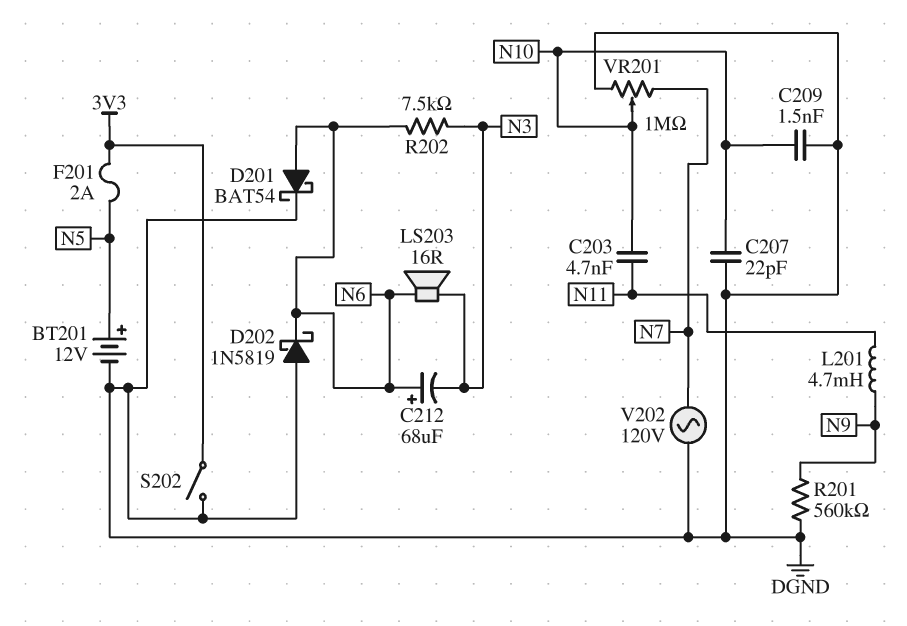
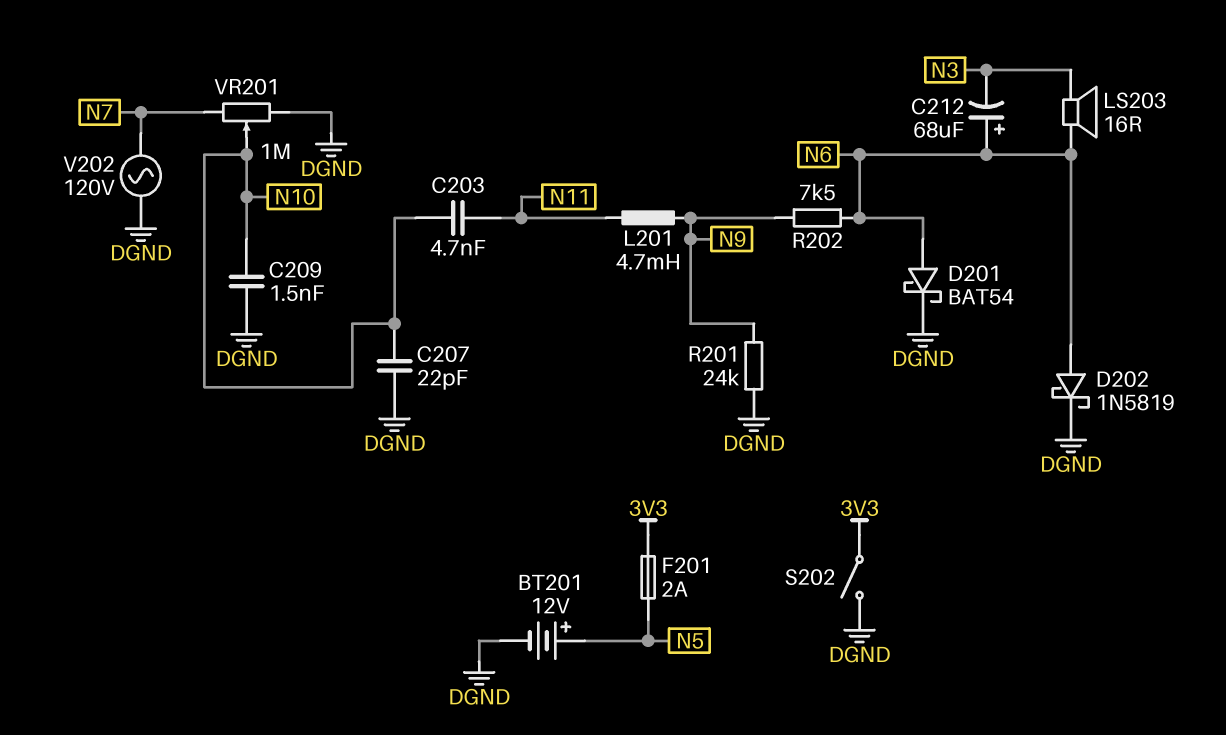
D202: schottky 1N5819 (A DGND, K N6) -> schottky 1N5819 (A N6, K DGND)
R201: 560k (DGND, N9) -> 24k (DGND, N9)
R202: 7.5k (N3, N6) -> 7.5k (N6, N9)

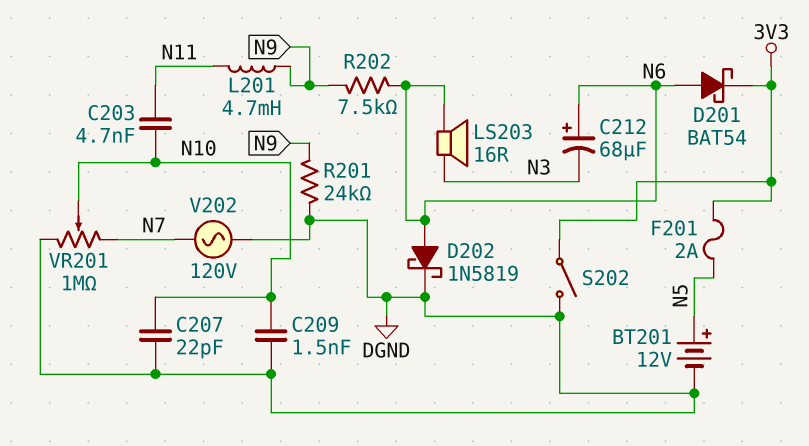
D201: schottky BAT54 (A N6, K DGND) -> schottky BAT54 (A N6, K 3V3)

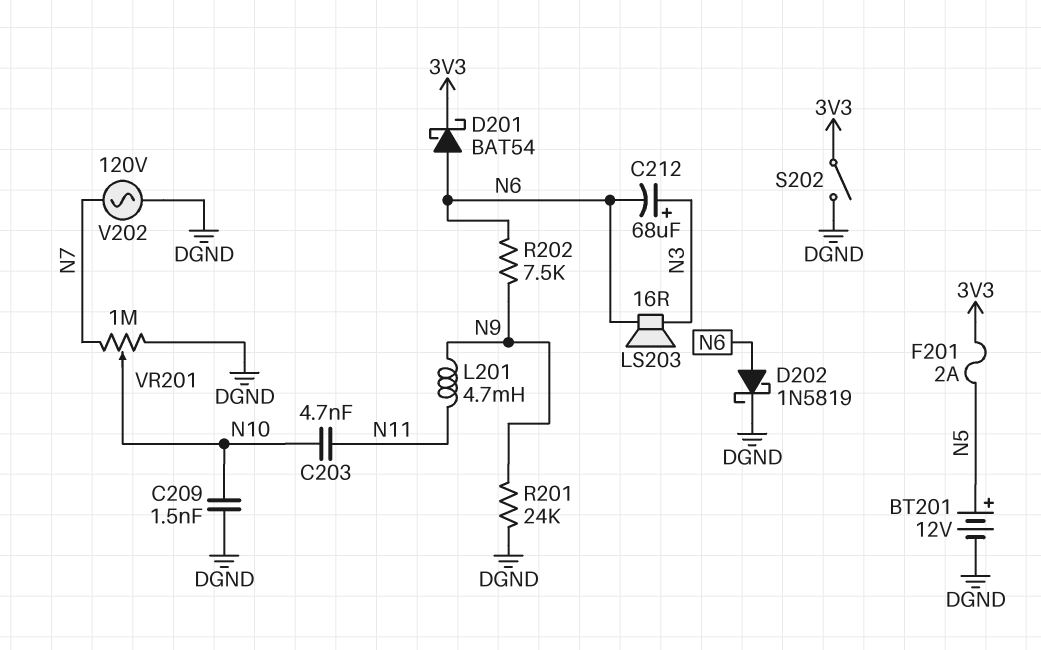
C207: 22pF (DGND, N10) -> none
C212: 68uF (plus N6, minus N3) -> 68uF (plus N3, minus N6)

